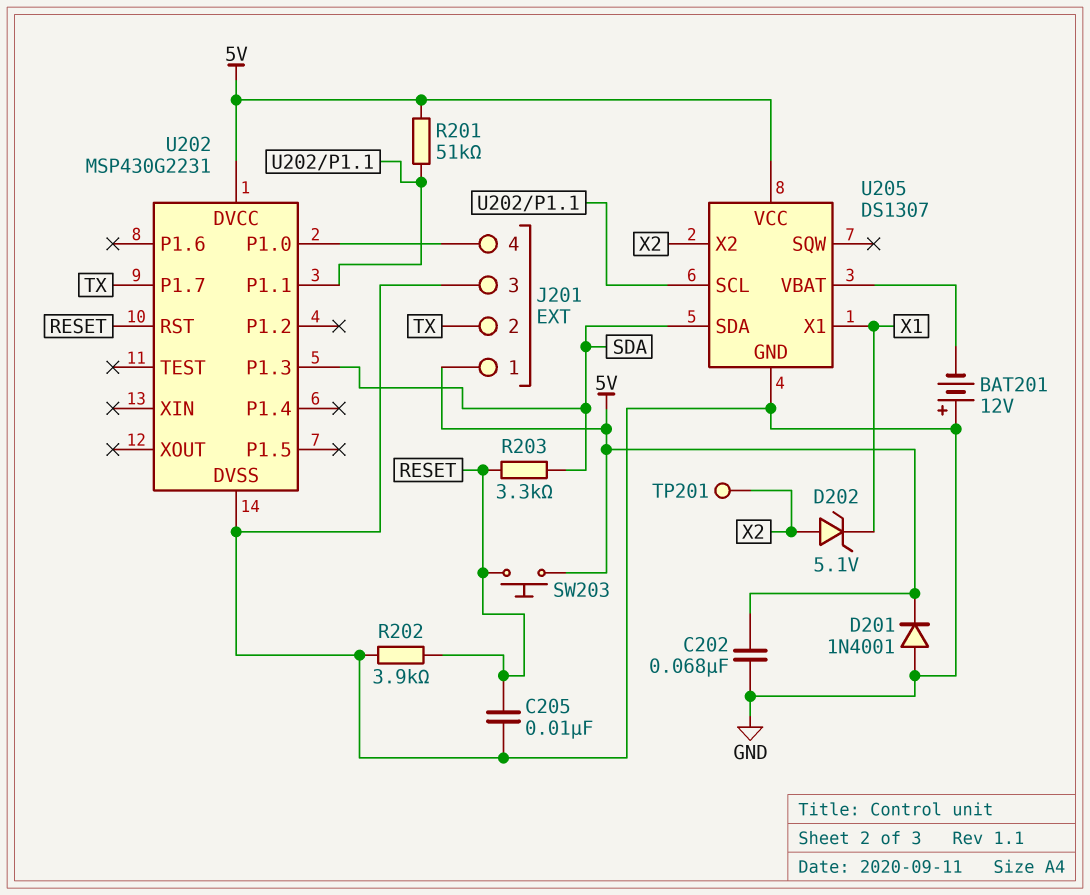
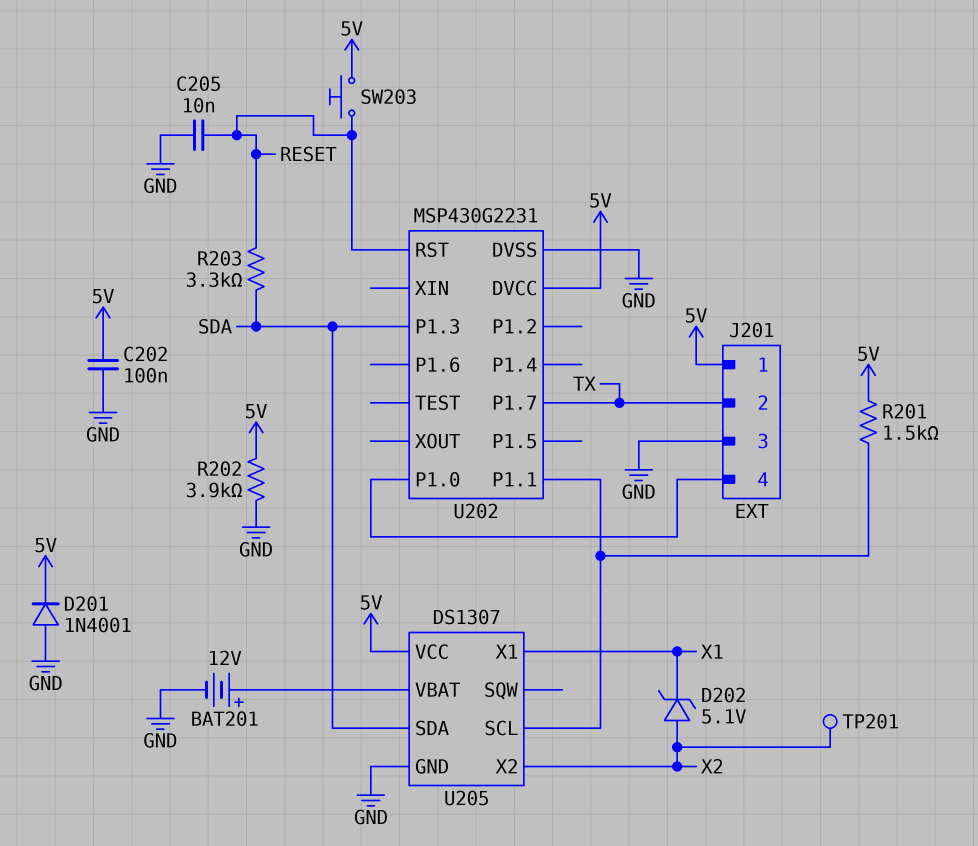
BAT201: 12V (plus GND, minus U205/VBAT) -> 12V (plus U205/VBAT, minus GND)
C202: 68nF (5V, GND) -> 100nF (5V, GND)
R201: 51k (5V, U202/P1.1) -> 1.5k (5V, U202/P1.1)
R202: 3.9k (GND, RESET) -> 3.9k (5V, GND)

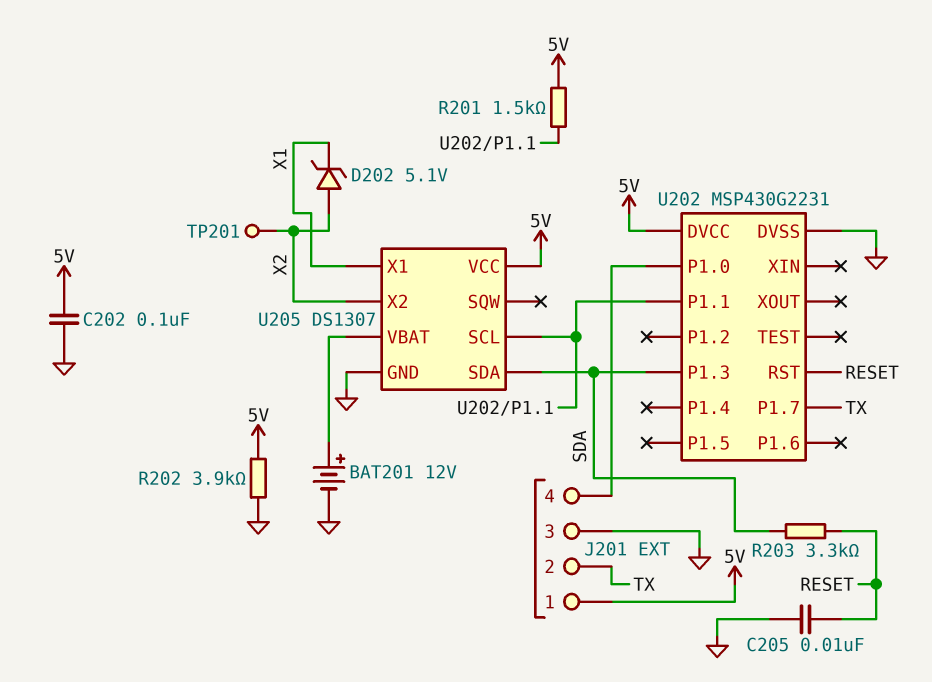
D201: diode 1N4001 (A GND, K 5V) -> none
SW203: button (5V, RESET) -> none

